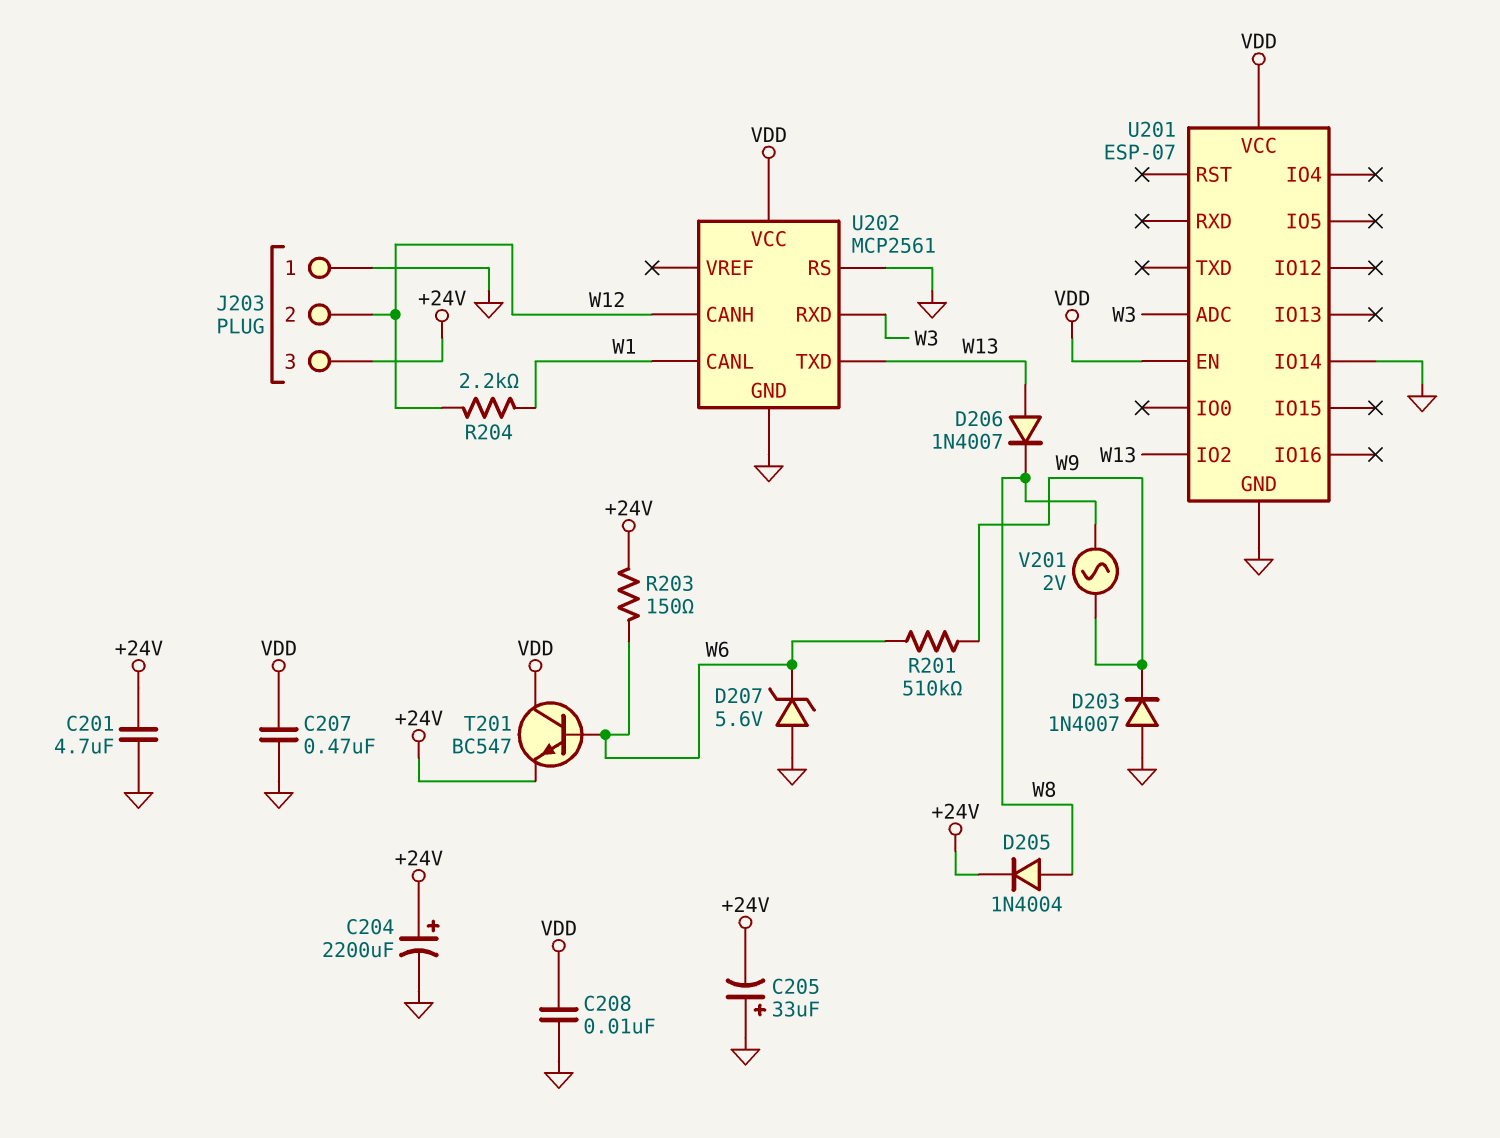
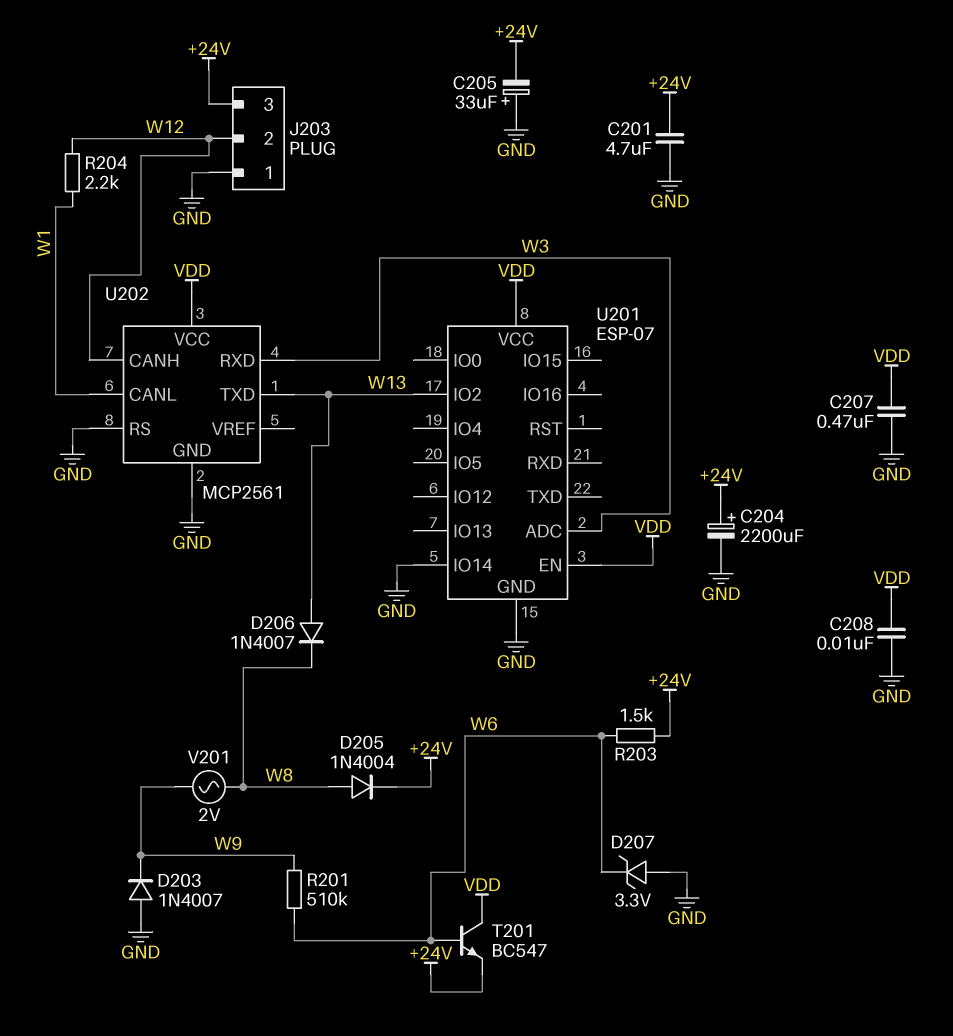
D207: zener 5.6V (A GND, K W6) -> zener 3.3V (A GND, K W6)
R203: 150 (+24V, W6) -> 1.5k (+24V, W6)

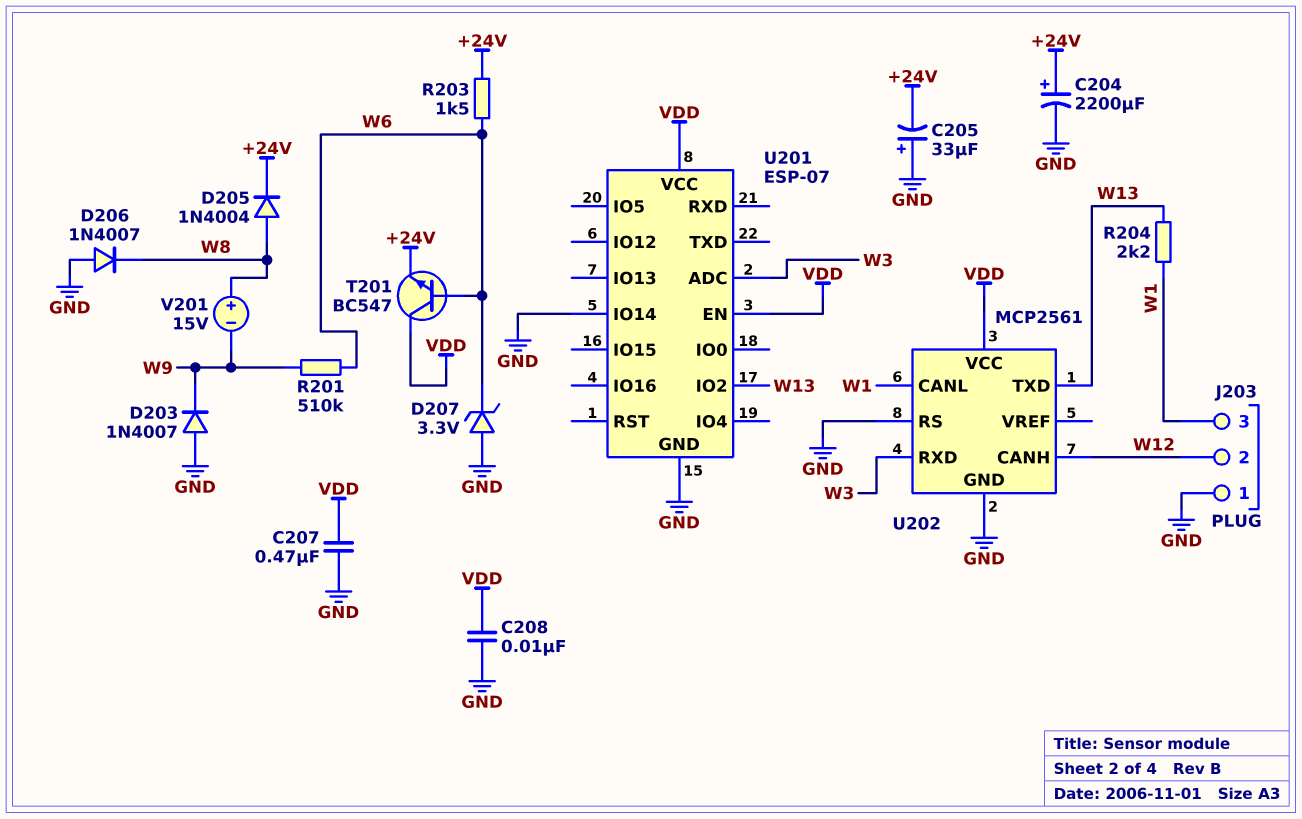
C201: 4.7uF (+24V, GND) -> none
D206: diode 1N4007 (A W13, K W8) -> diode 1N4007 (A GND, K W8)
J203 pin 3: +24V -> W1
R204: 2.2k (W1, W12) -> 2.2k (W1, W13)
V201: AC 2V (W8, W9) -> 15V (plus W8, minus W9)

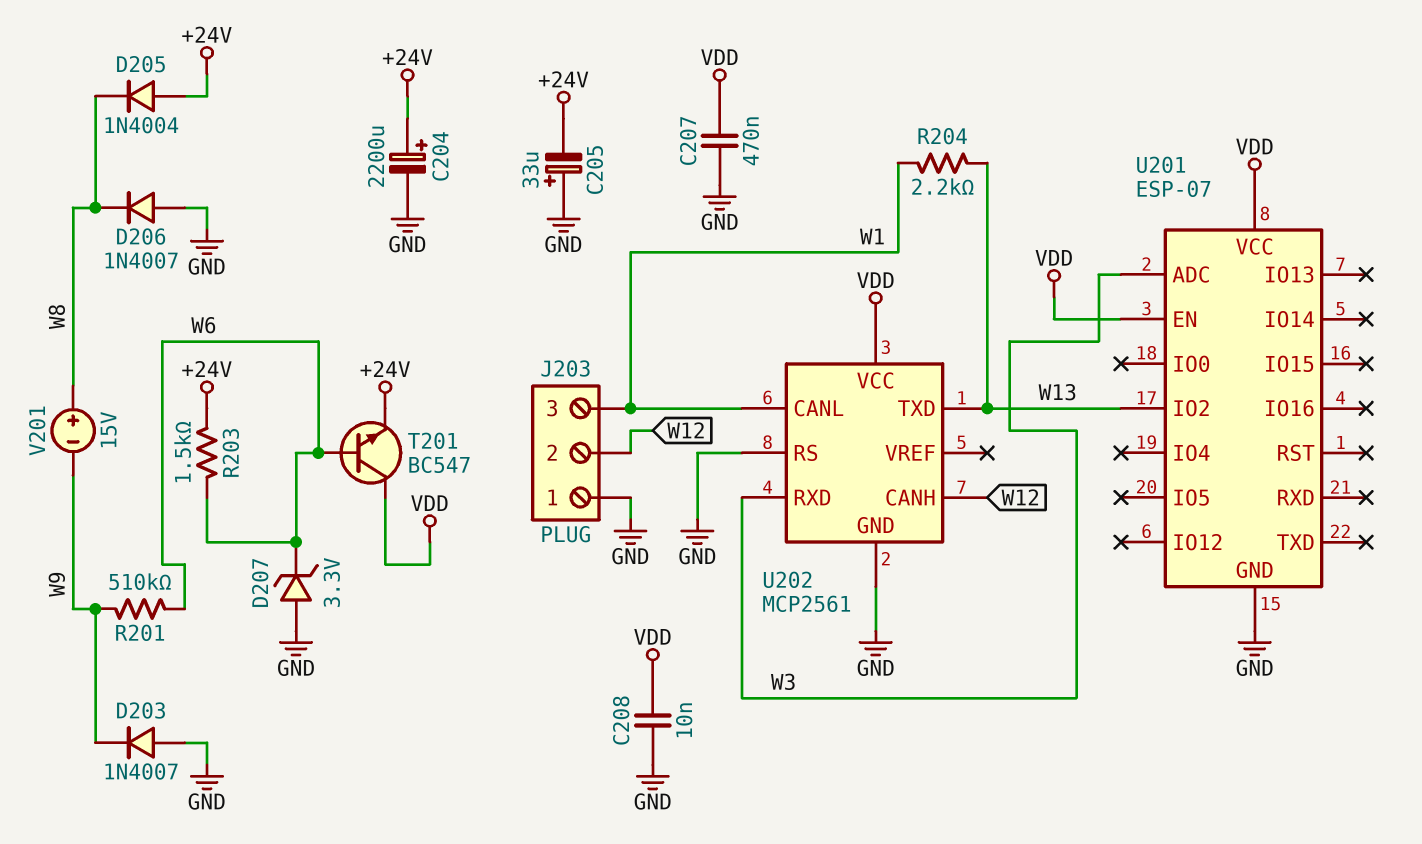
D205: diode 1N4004 (A W8, K +24V) -> diode 1N4004 (A +24V, K W8)
U201 pin IO14: GND -> none

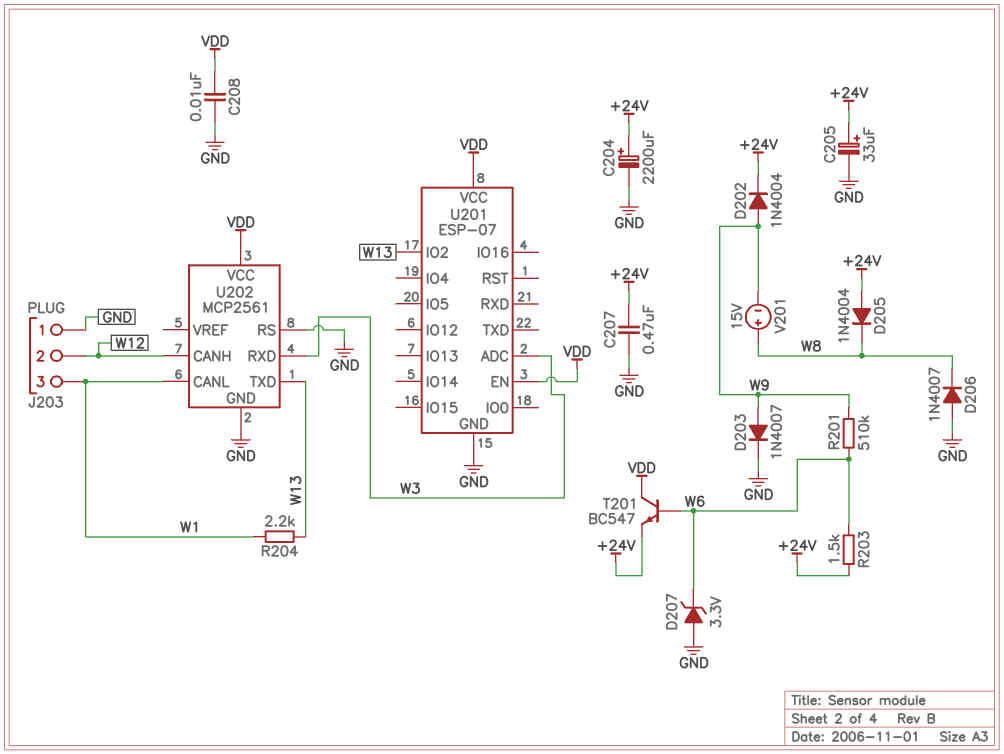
C205: 33uF (plus GND, minus +24V) -> 33uF (plus +24V, minus GND)
C207: 470nF (GND, VDD) -> 470nF (+24V, GND)
D202: none -> diode 1N4004 (A W9, K +24V)
D203: diode 1N4007 (A GND, K W9) -> diode 1N4007 (A W9, K GND)

